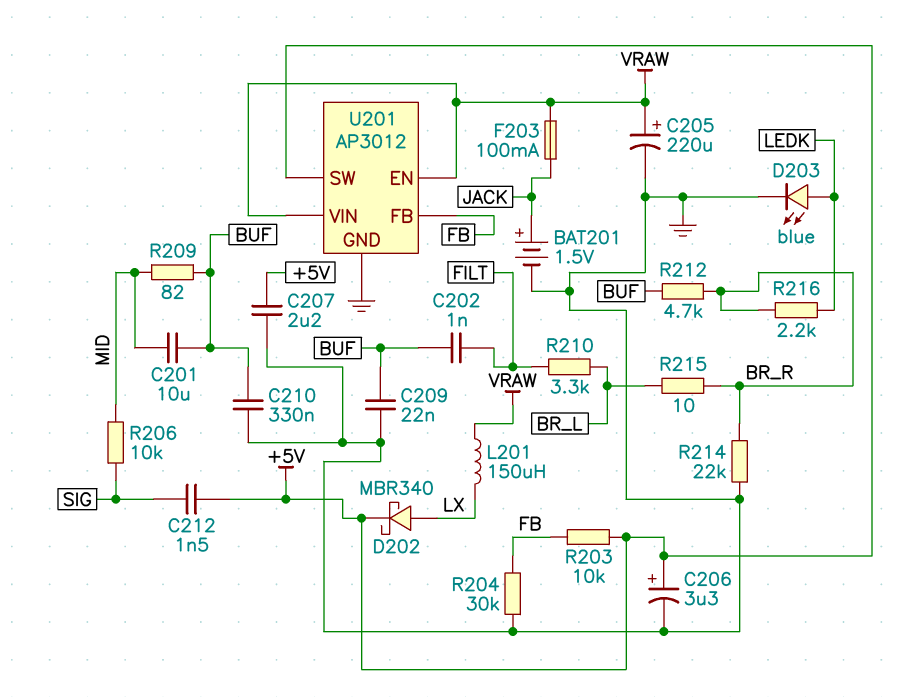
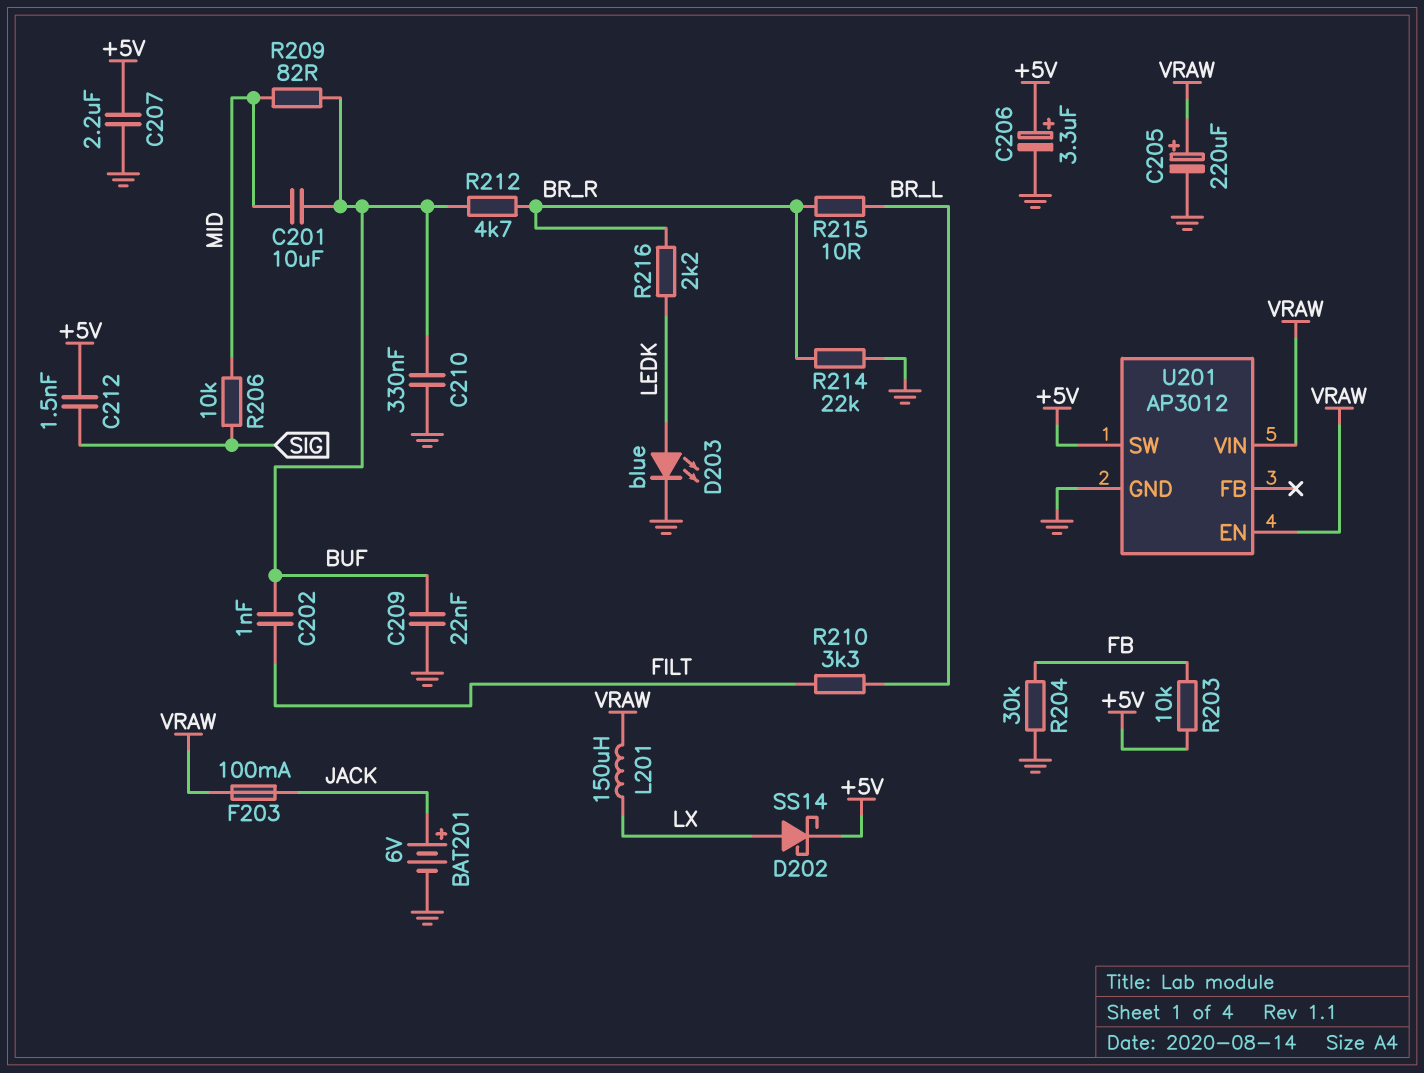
BAT201: 1.5V (plus JACK, minus GND) -> 6V (plus JACK, minus GND)
D202: schottky MBR340 (A LX, K +5V) -> schottky SS14 (A LX, K +5V)
U201 pin FB: FB -> none

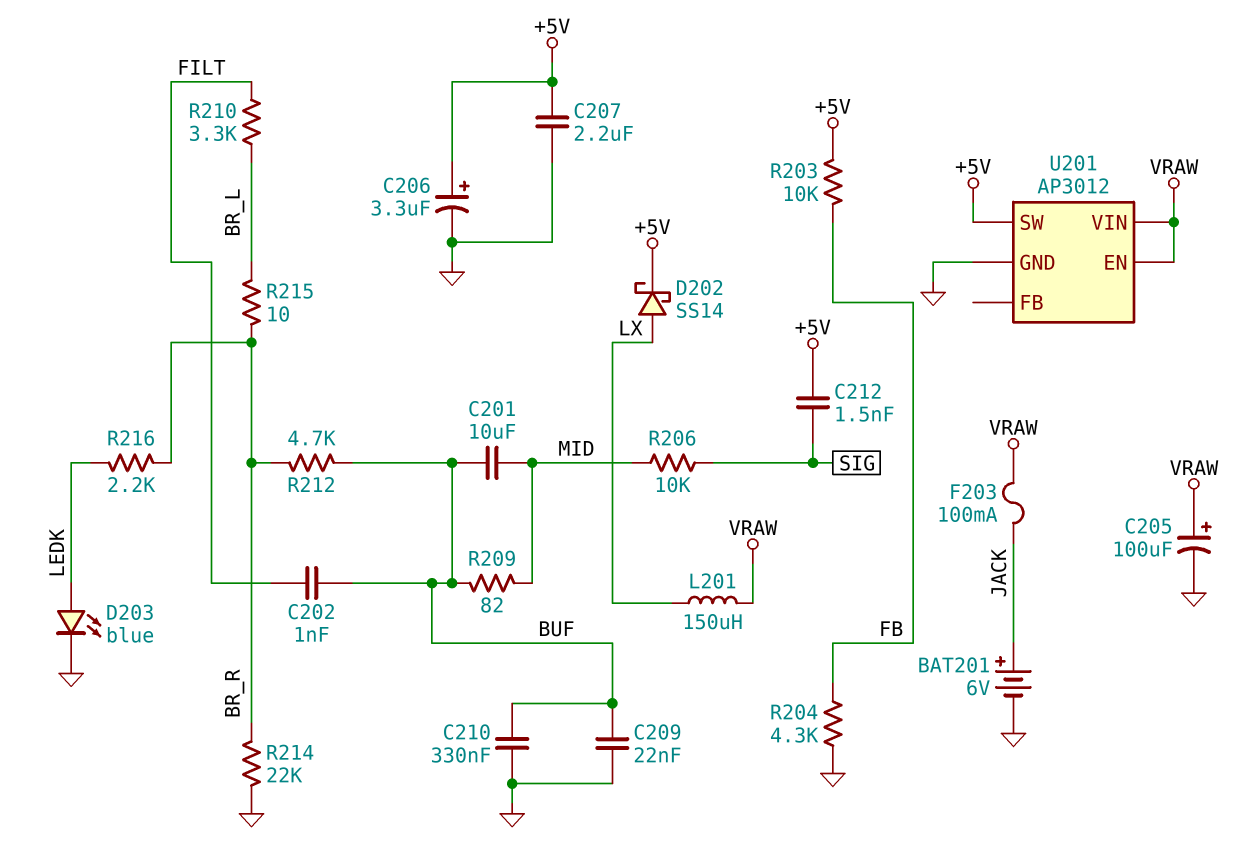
C205: 220uF (plus VRAW, minus GND) -> 100uF (plus VRAW, minus GND)
R204: 30k (FB, GND) -> 4.3k (FB, GND)

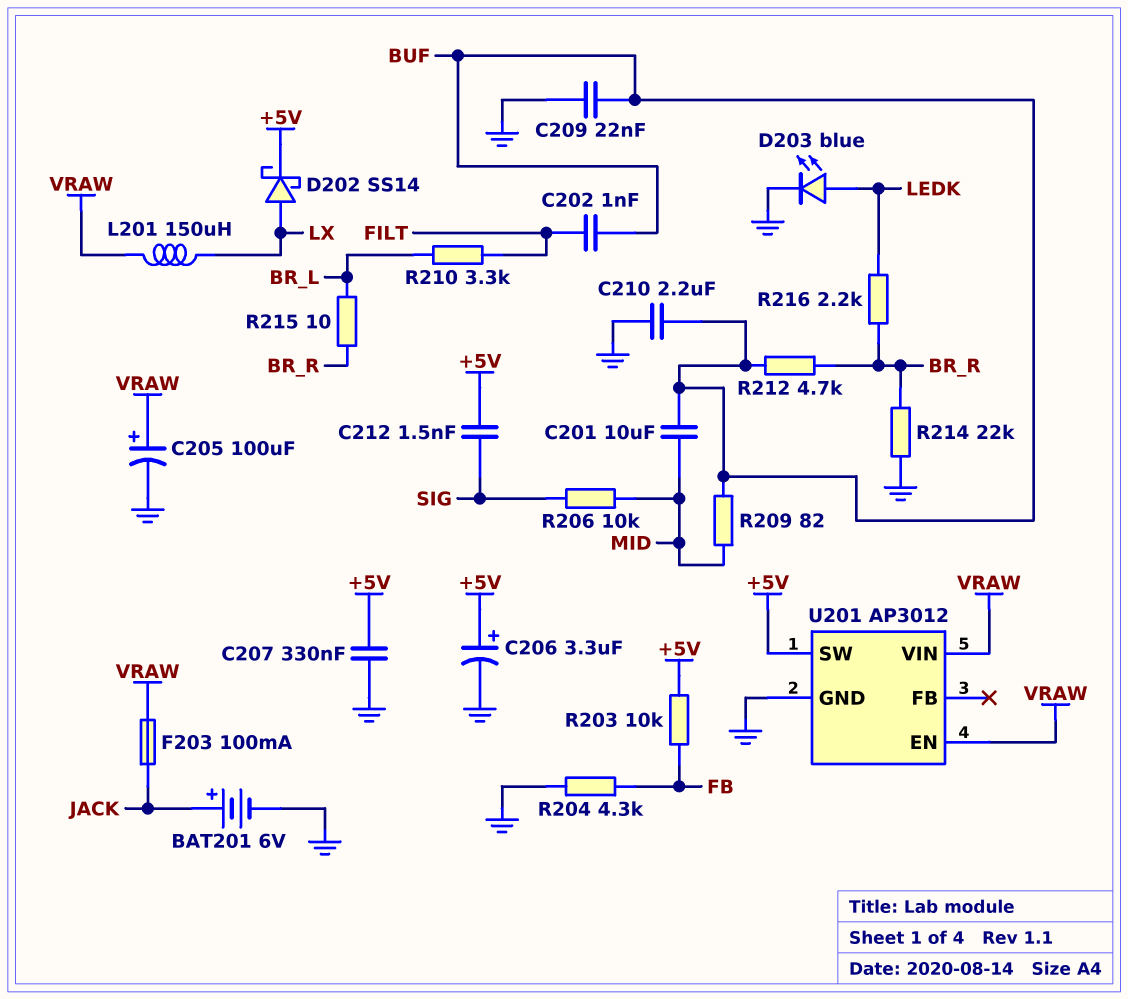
C207: 2.2uF (+5V, GND) -> 330nF (+5V, GND)
C210: 330nF (BUF, GND) -> 2.2uF (BUF, GND)

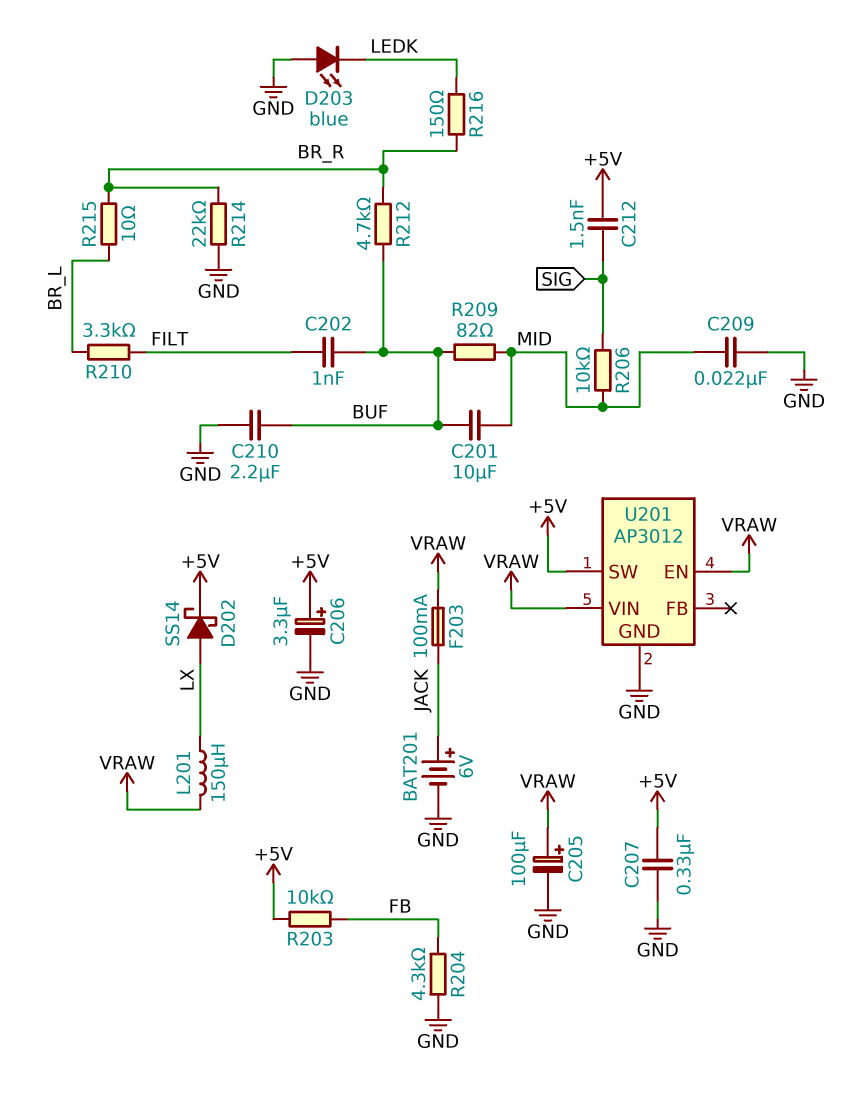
C209: 22nF (BUF, GND) -> 22nF (GND, MID)
D203: LED blue (A LEDK, K GND) -> LED blue (A GND, K LEDK)
R216: 2.2k (BR_R, LEDK) -> 150 (BR_R, LEDK)

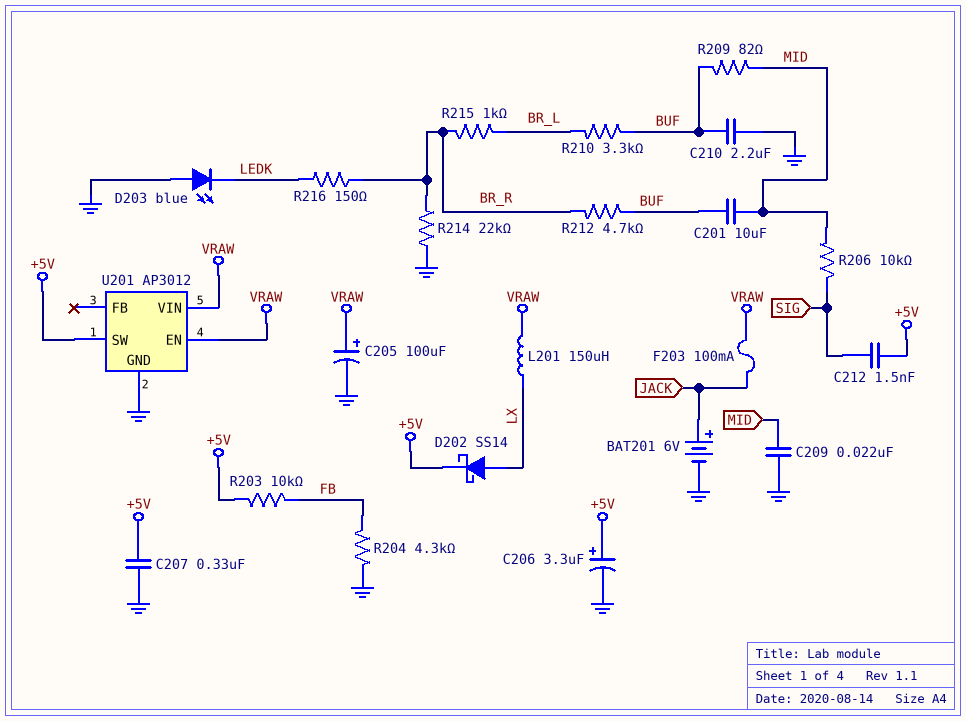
C202: 1nF (BUF, FILT) -> none
R210: 3.3k (BR_L, FILT) -> 3.3k (BR_L, BUF)
R215: 10 (BR_L, BR_R) -> 1k (BR_L, BR_R)

